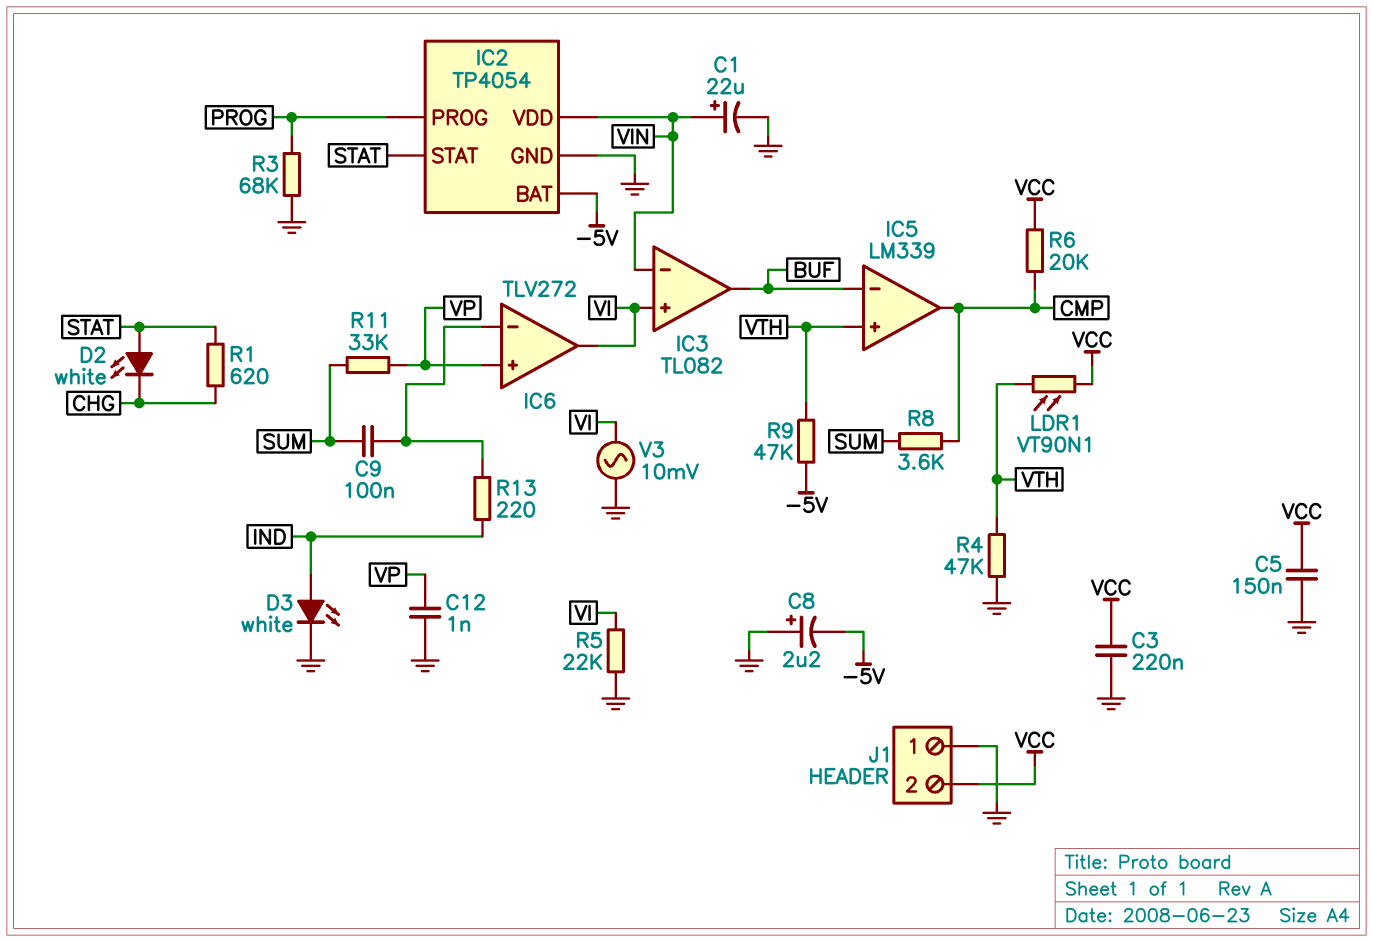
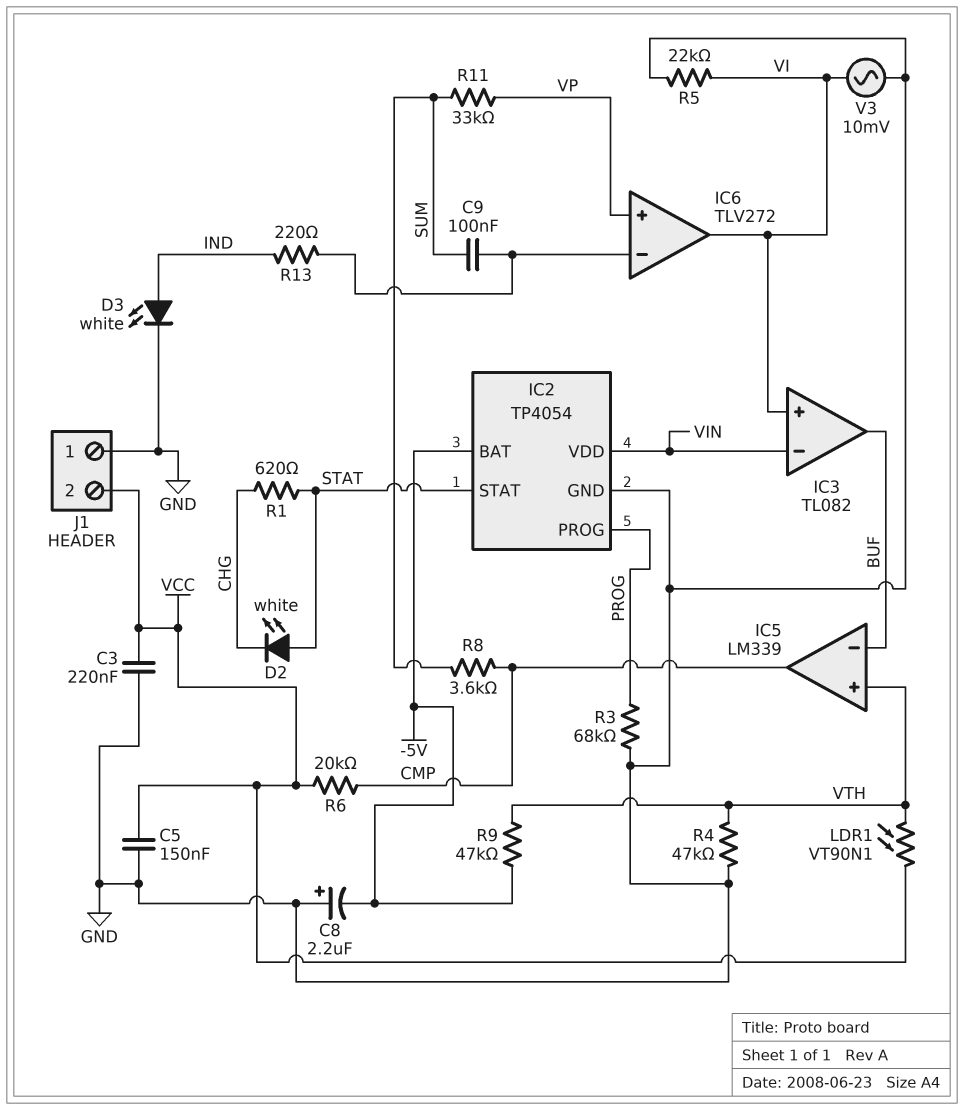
C1: 22uF (plus VIN, minus GND) -> none
C12: 1nF (GND, VP) -> none

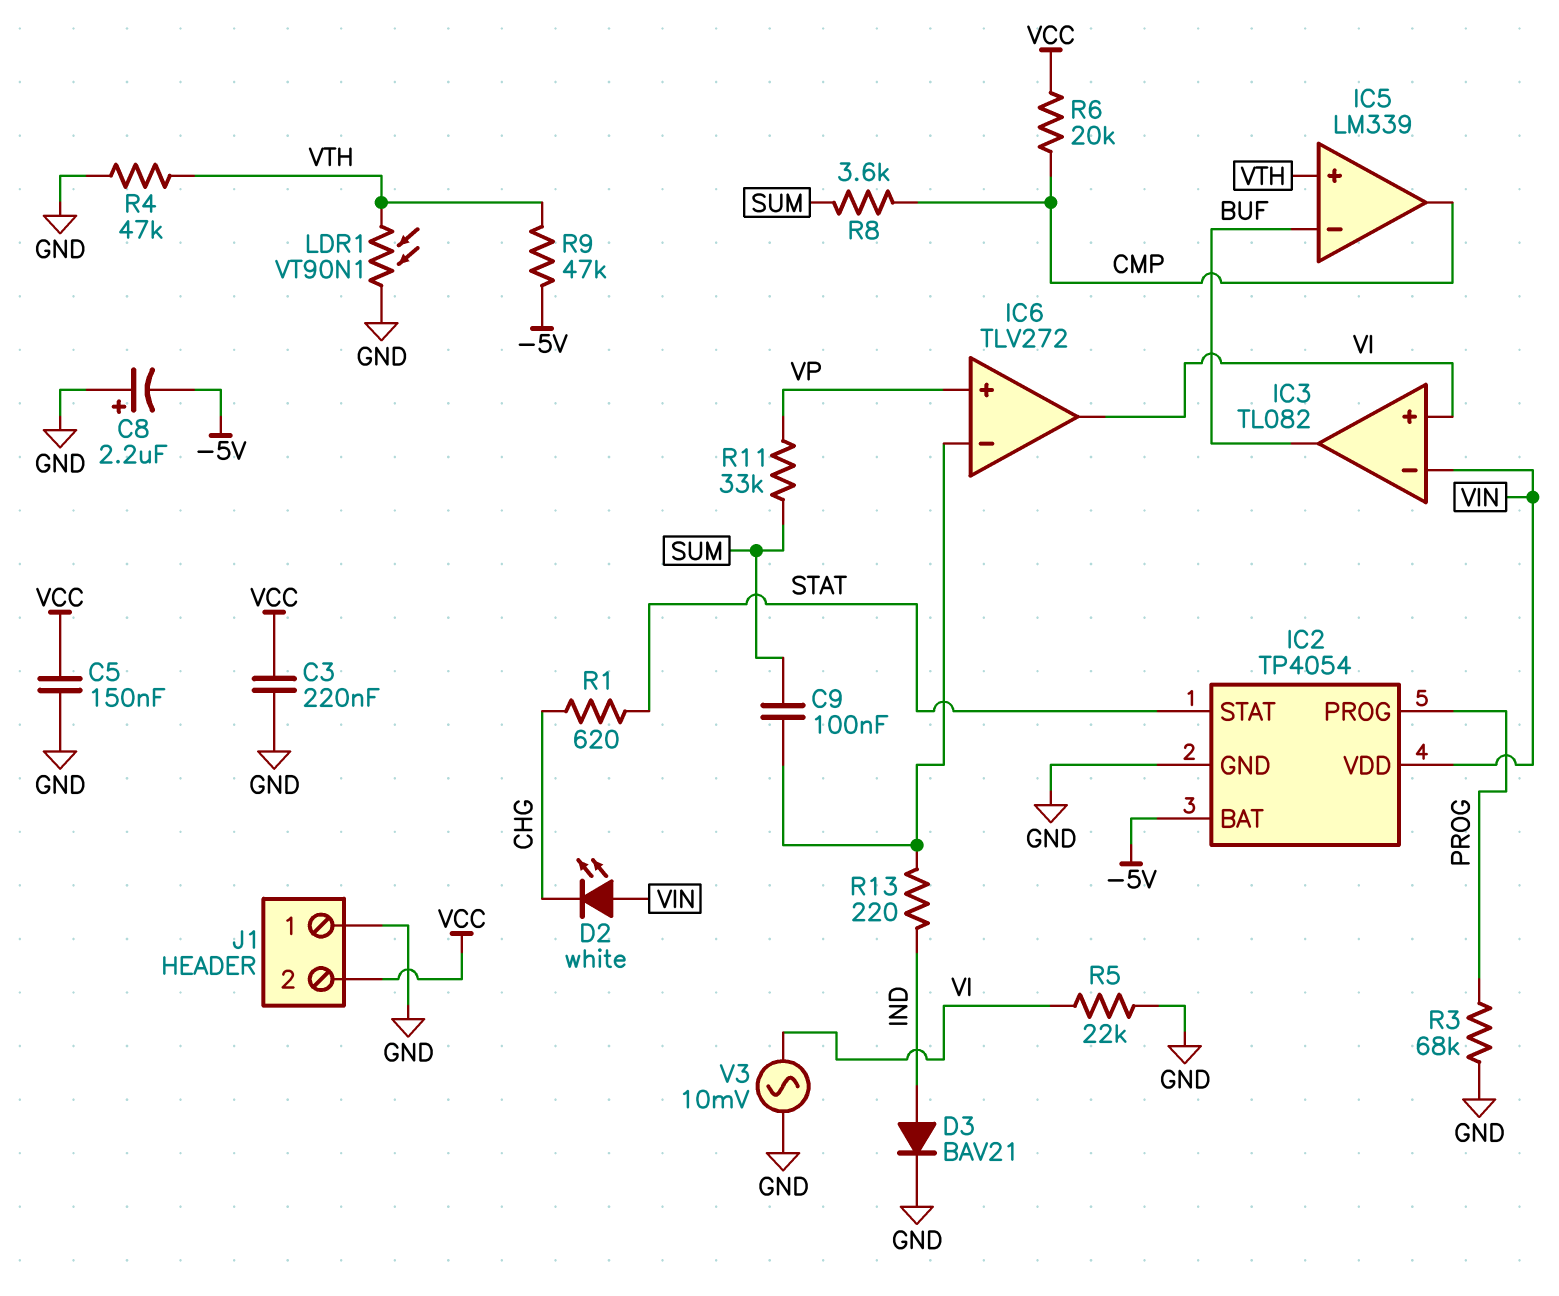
D2: LED white (A STAT, K CHG) -> LED white (A VIN, K CHG)
D3: LED white (A IND, K GND) -> diode BAV21 (A IND, K GND)
LDR1: VT90N1 (VCC, VTH) -> VT90N1 (GND, VTH)

